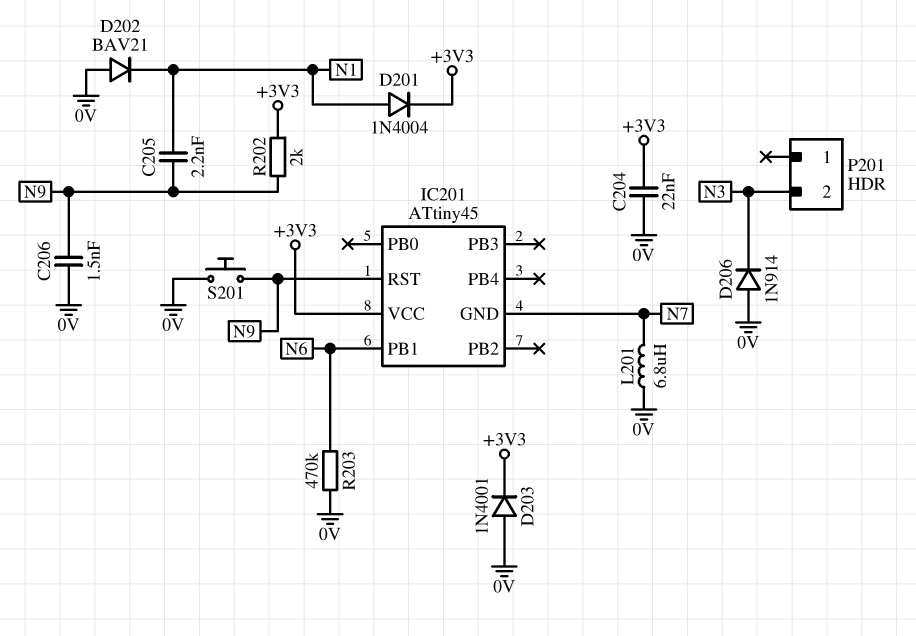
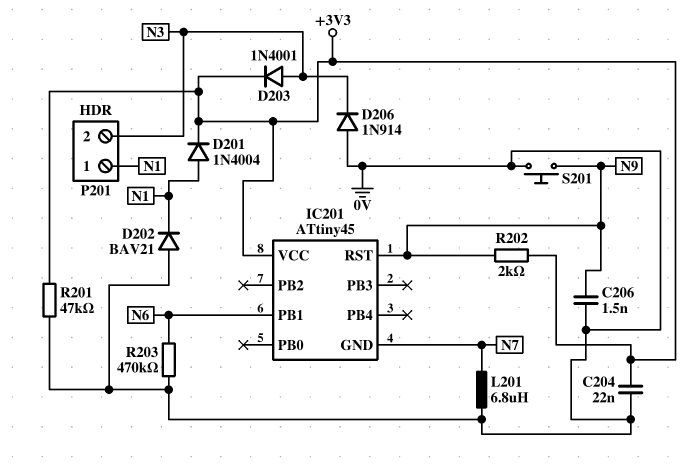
C205: 2.2nF (N1, N9) -> none
D203: diode 1N4001 (A 0V, K +3V3) -> diode 1N4001 (A N3, K +3V3)
P201 pin 1: none -> N1
R201: none -> 47k (+3V3, 0V)

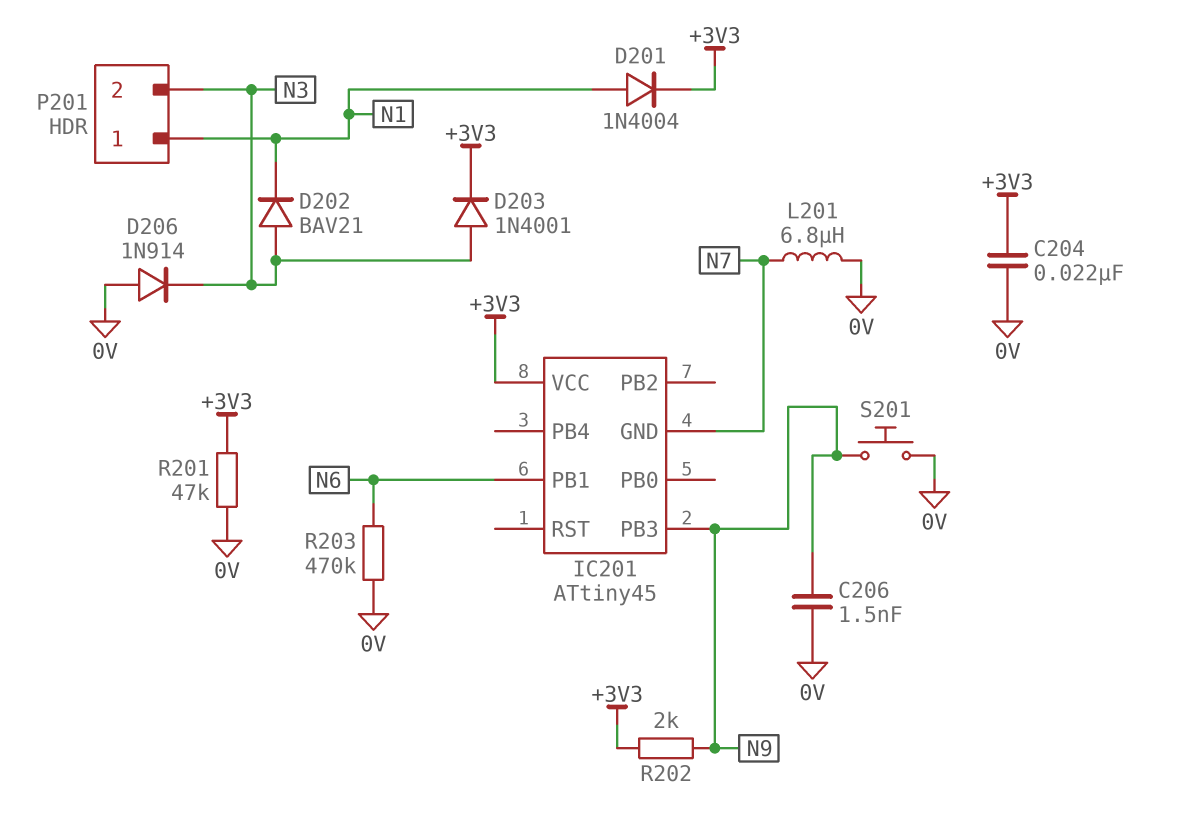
D202: diode BAV21 (A 0V, K N1) -> diode BAV21 (A N3, K N1)
IC201 pin PB3: none -> N9
IC201 pin RST: N9 -> none

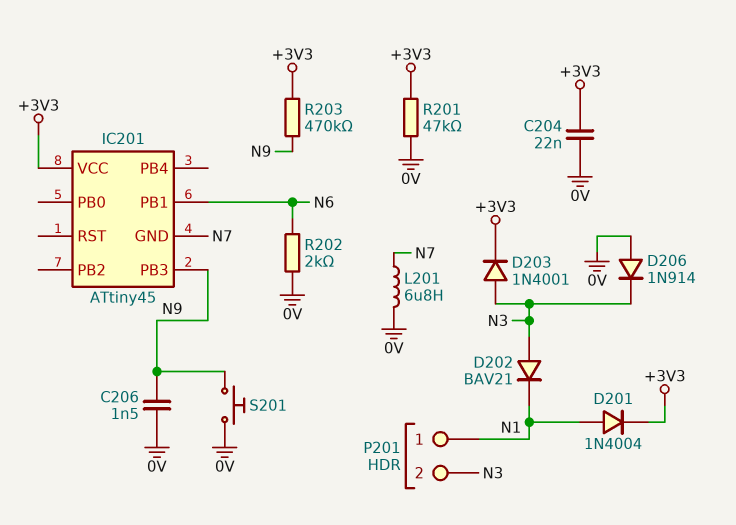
R202: 2k (+3V3, N9) -> 2k (0V, N6)
R203: 470k (0V, N6) -> 470k (+3V3, N9)

